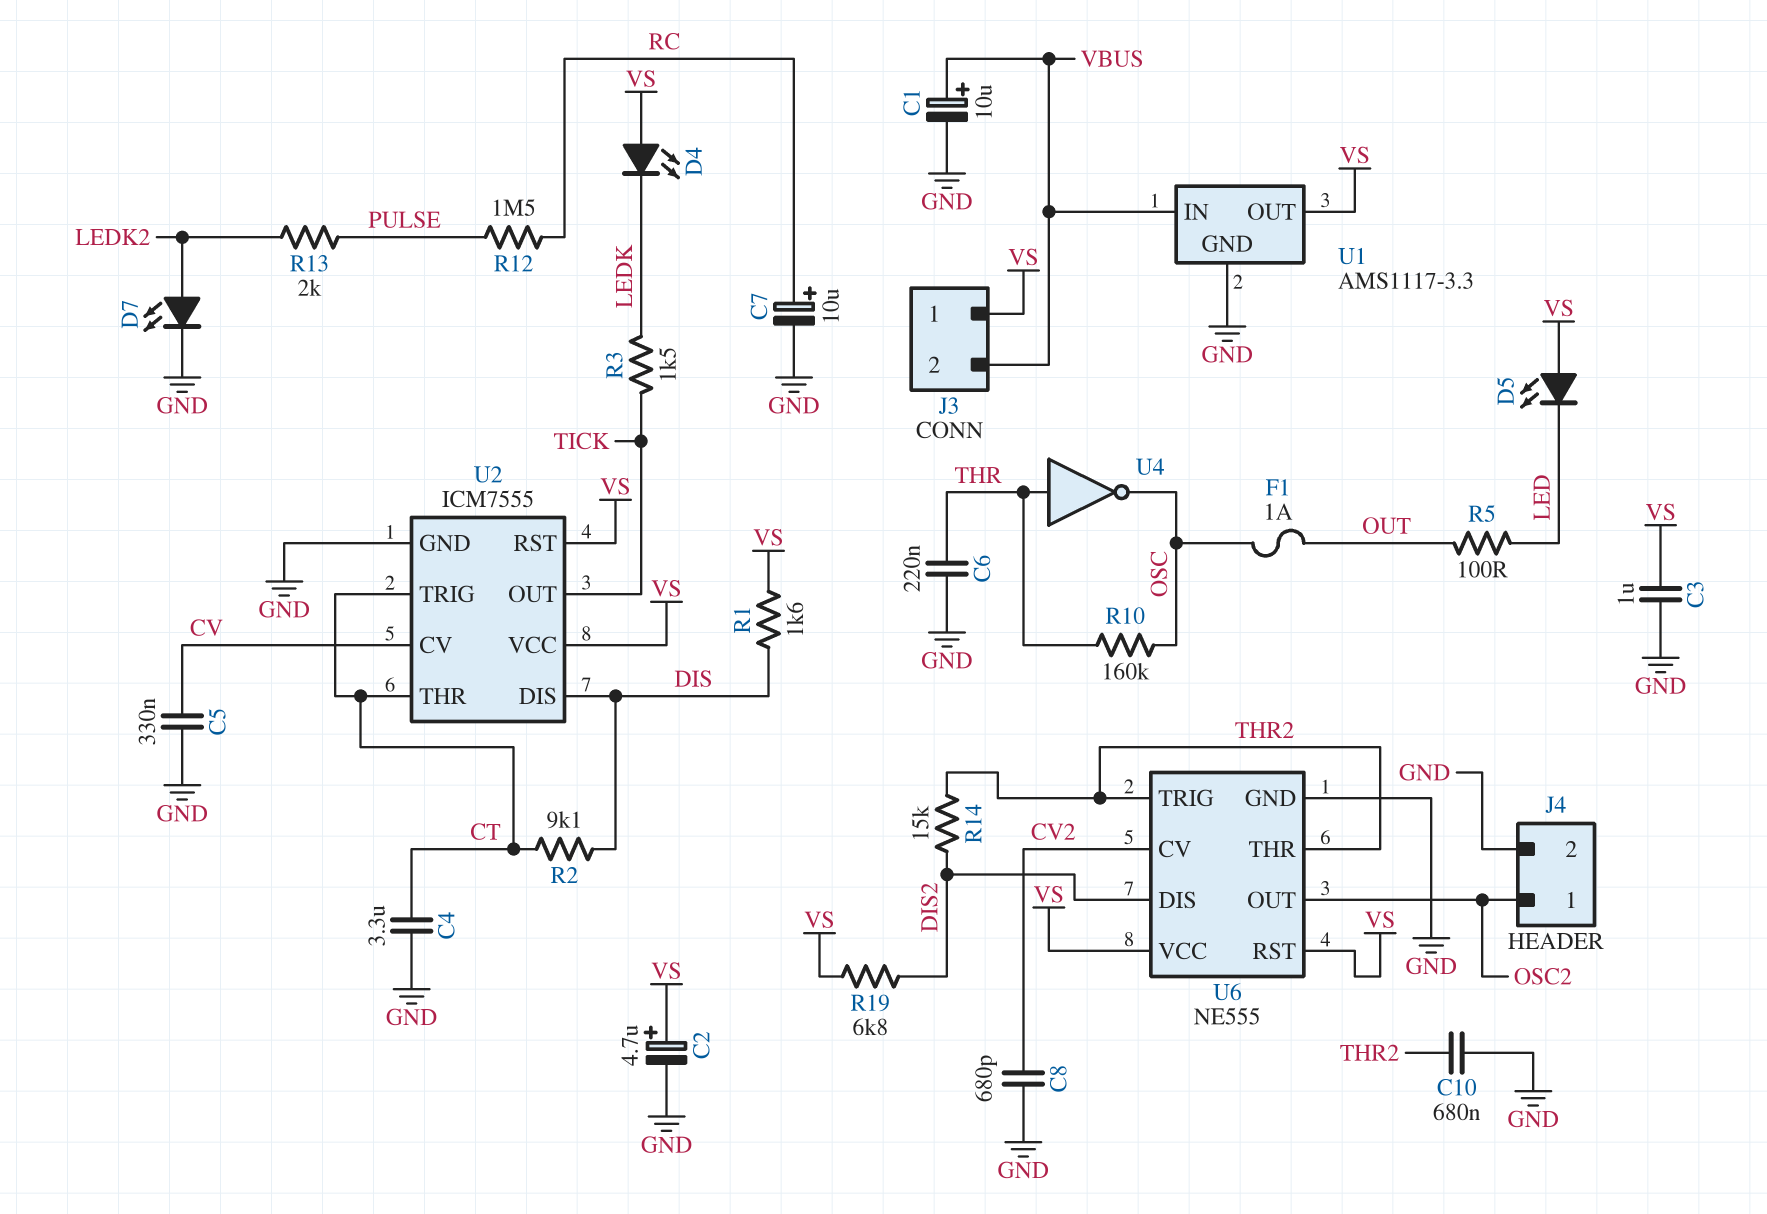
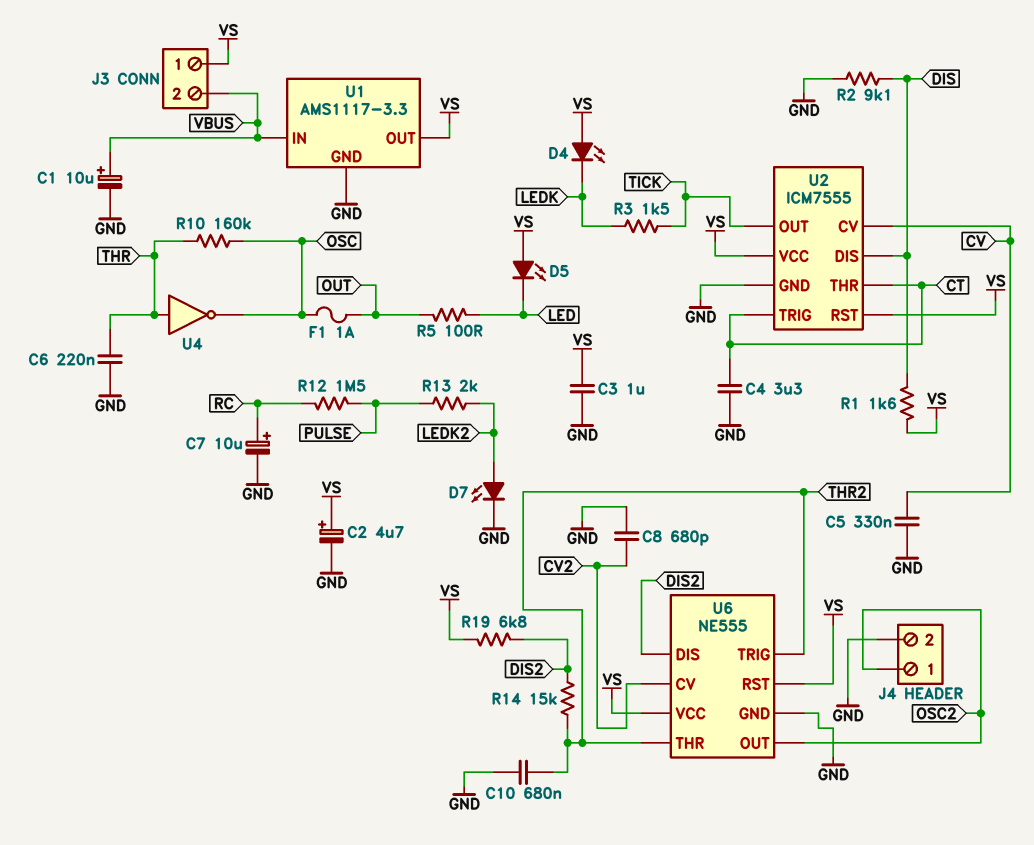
R2: 9.1k (CT, DIS) -> 9.1k (DIS, GND)

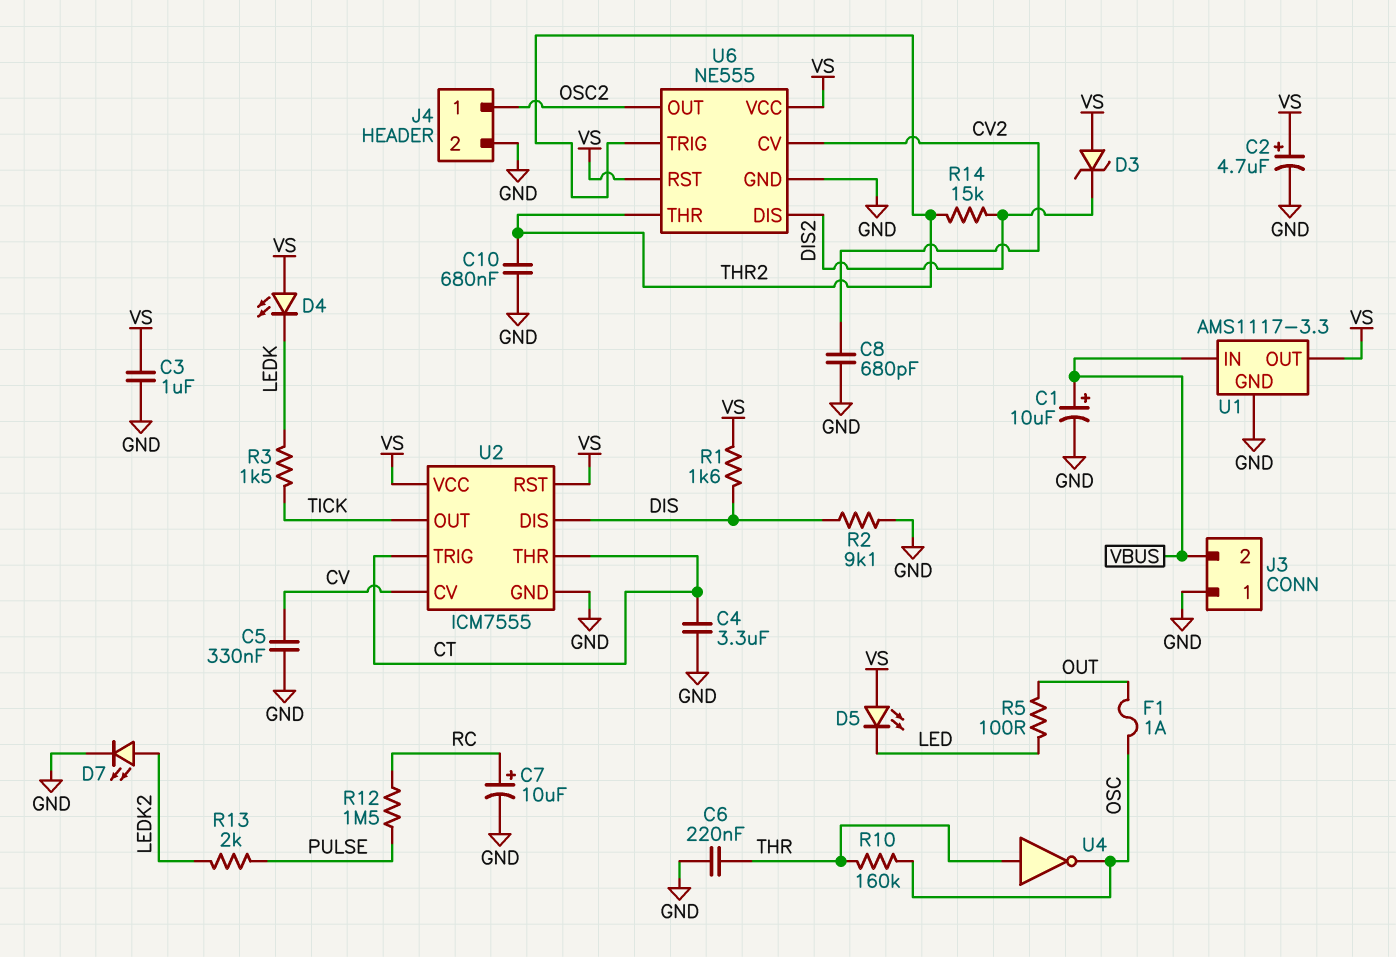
D3: none -> zener (A VS, K DIS2)
J3 pin 1: VS -> GND
R19: 6.8k (DIS2, VS) -> none

